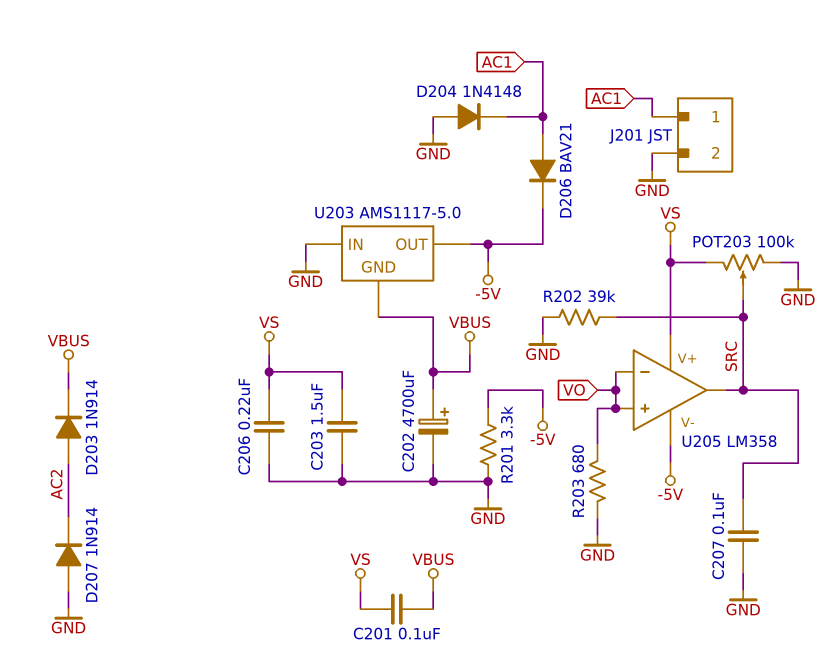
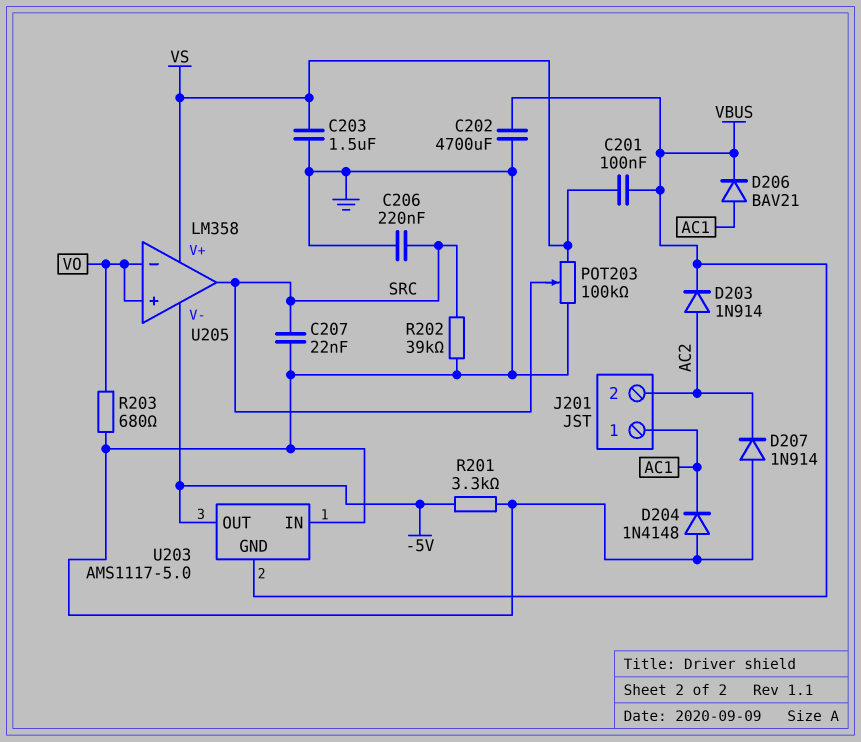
C202: 4700uF (plus VBUS, minus GND) -> 4700uF (GND, VBUS)
C206: 220nF (GND, VS) -> 220nF (GND, SRC)
C207: 100nF (GND, SRC) -> 22nF (GND, SRC)
D206: diode BAV21 (A AC1, K -5V) -> diode BAV21 (A AC1, K VBUS)
J201 pin 2: GND -> AC2

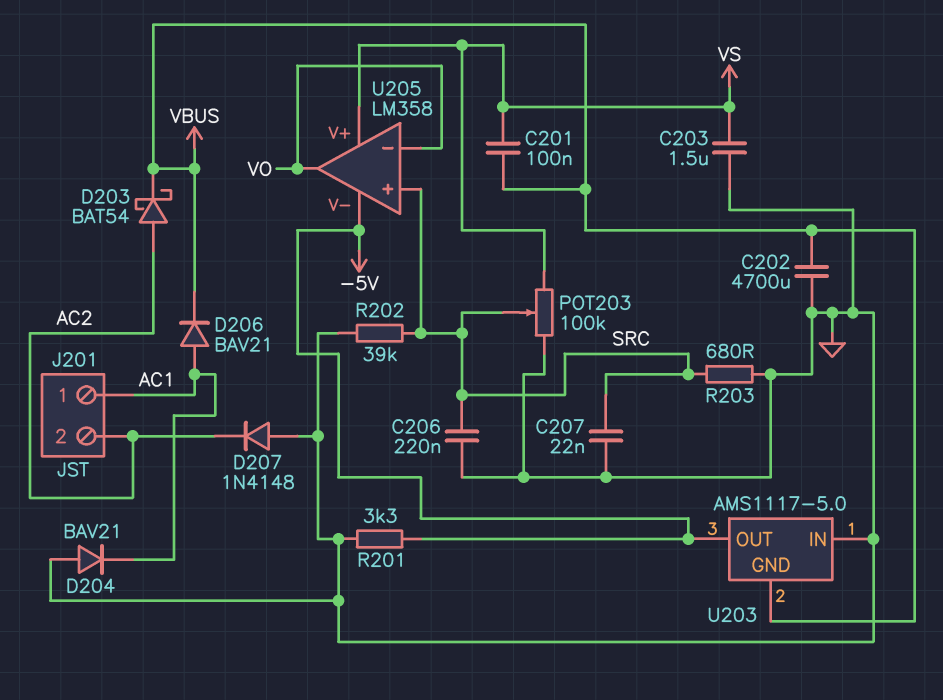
D203: diode 1N914 (A AC2, K VBUS) -> schottky BAT54 (A AC2, K VBUS)
D204: diode 1N4148 (A GND, K AC1) -> diode BAV21 (A GND, K AC1)
D207: diode 1N914 (A GND, K AC2) -> diode 1N4148 (A GND, K AC2)
R203: 680 (GND, VO) -> 680 (GND, SRC)
U205 pin in+: VO -> SRC
U205 pin out: SRC -> VO

